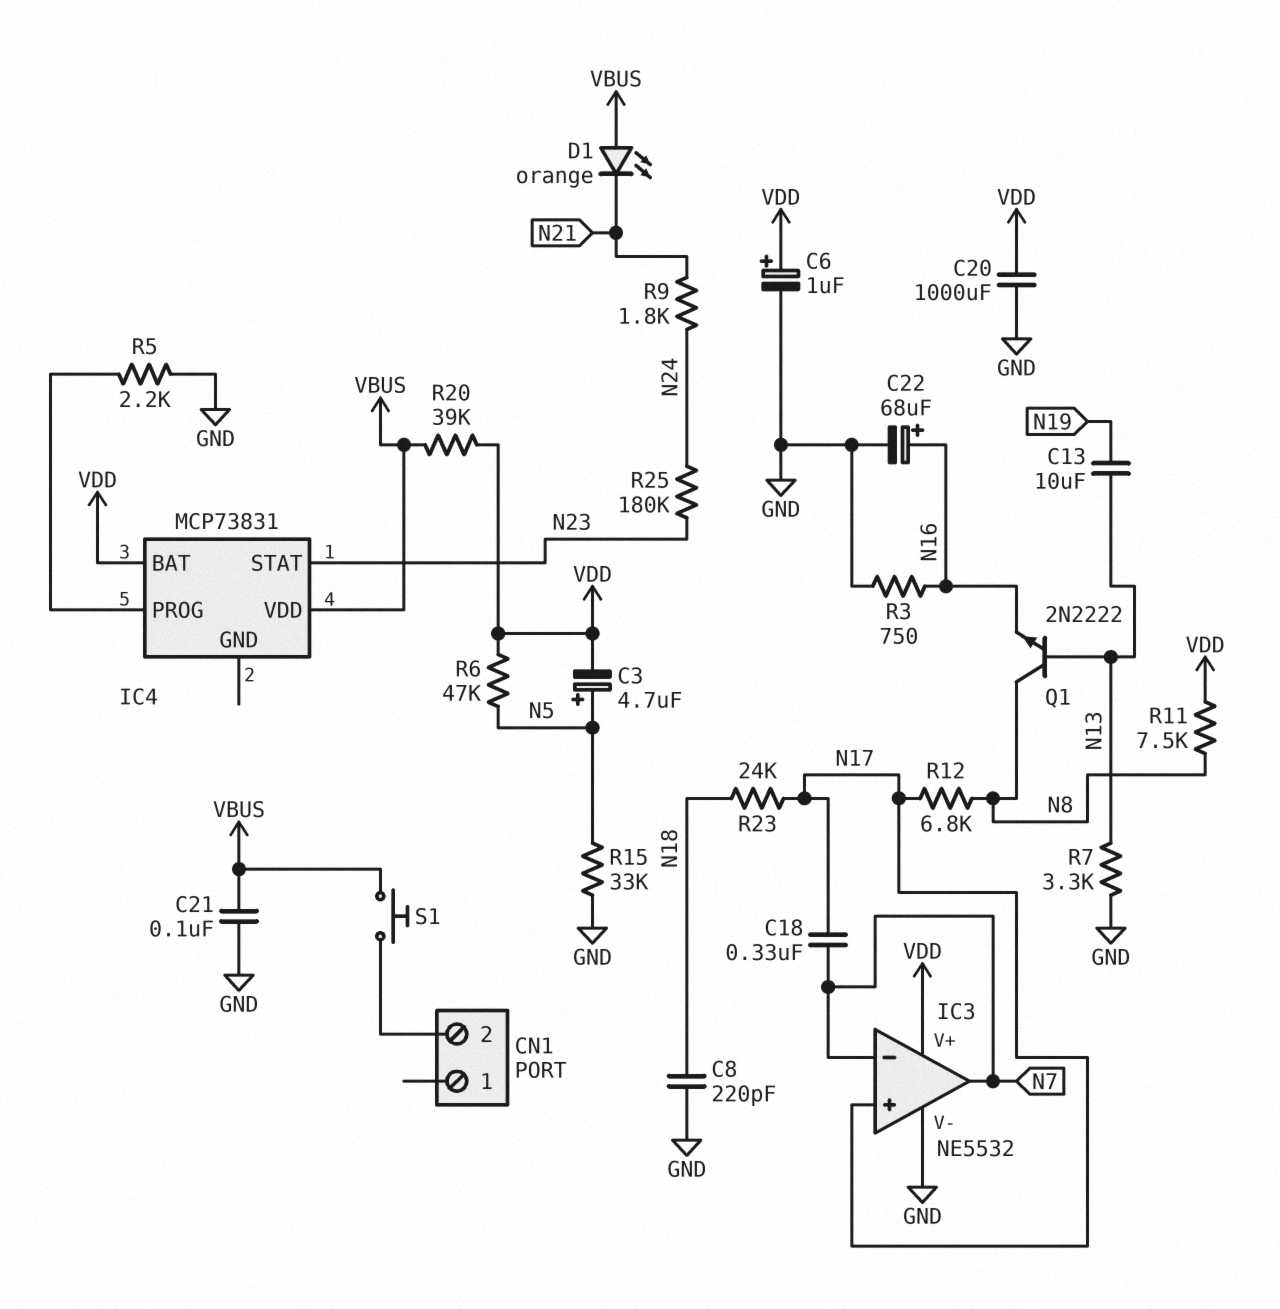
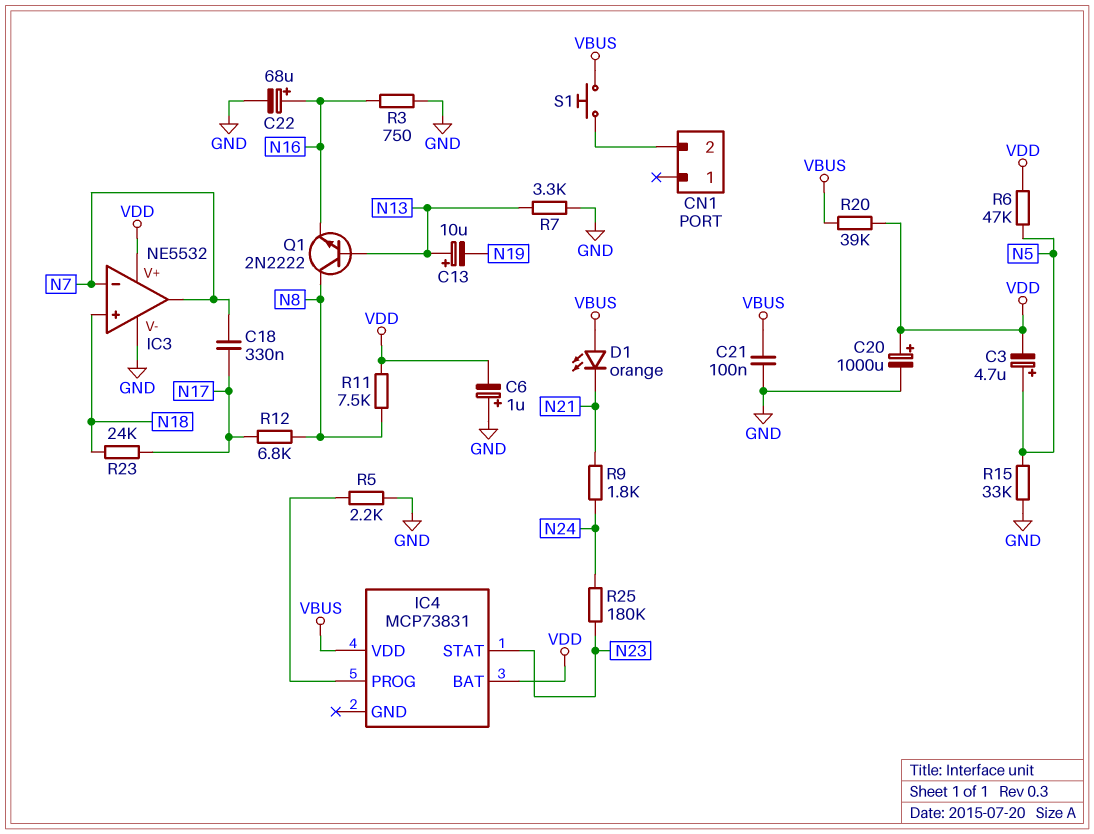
C6: 1uF (plus VDD, minus GND) -> 1uF (plus GND, minus VDD)
C8: 220pF (GND, N18) -> none
C13: 10uF (N13, N19) -> 10uF (plus N13, minus N19)
C20: 1000uF (GND, VDD) -> 1000uF (plus VDD, minus GND)
IC3 pin in+: N17 -> N18

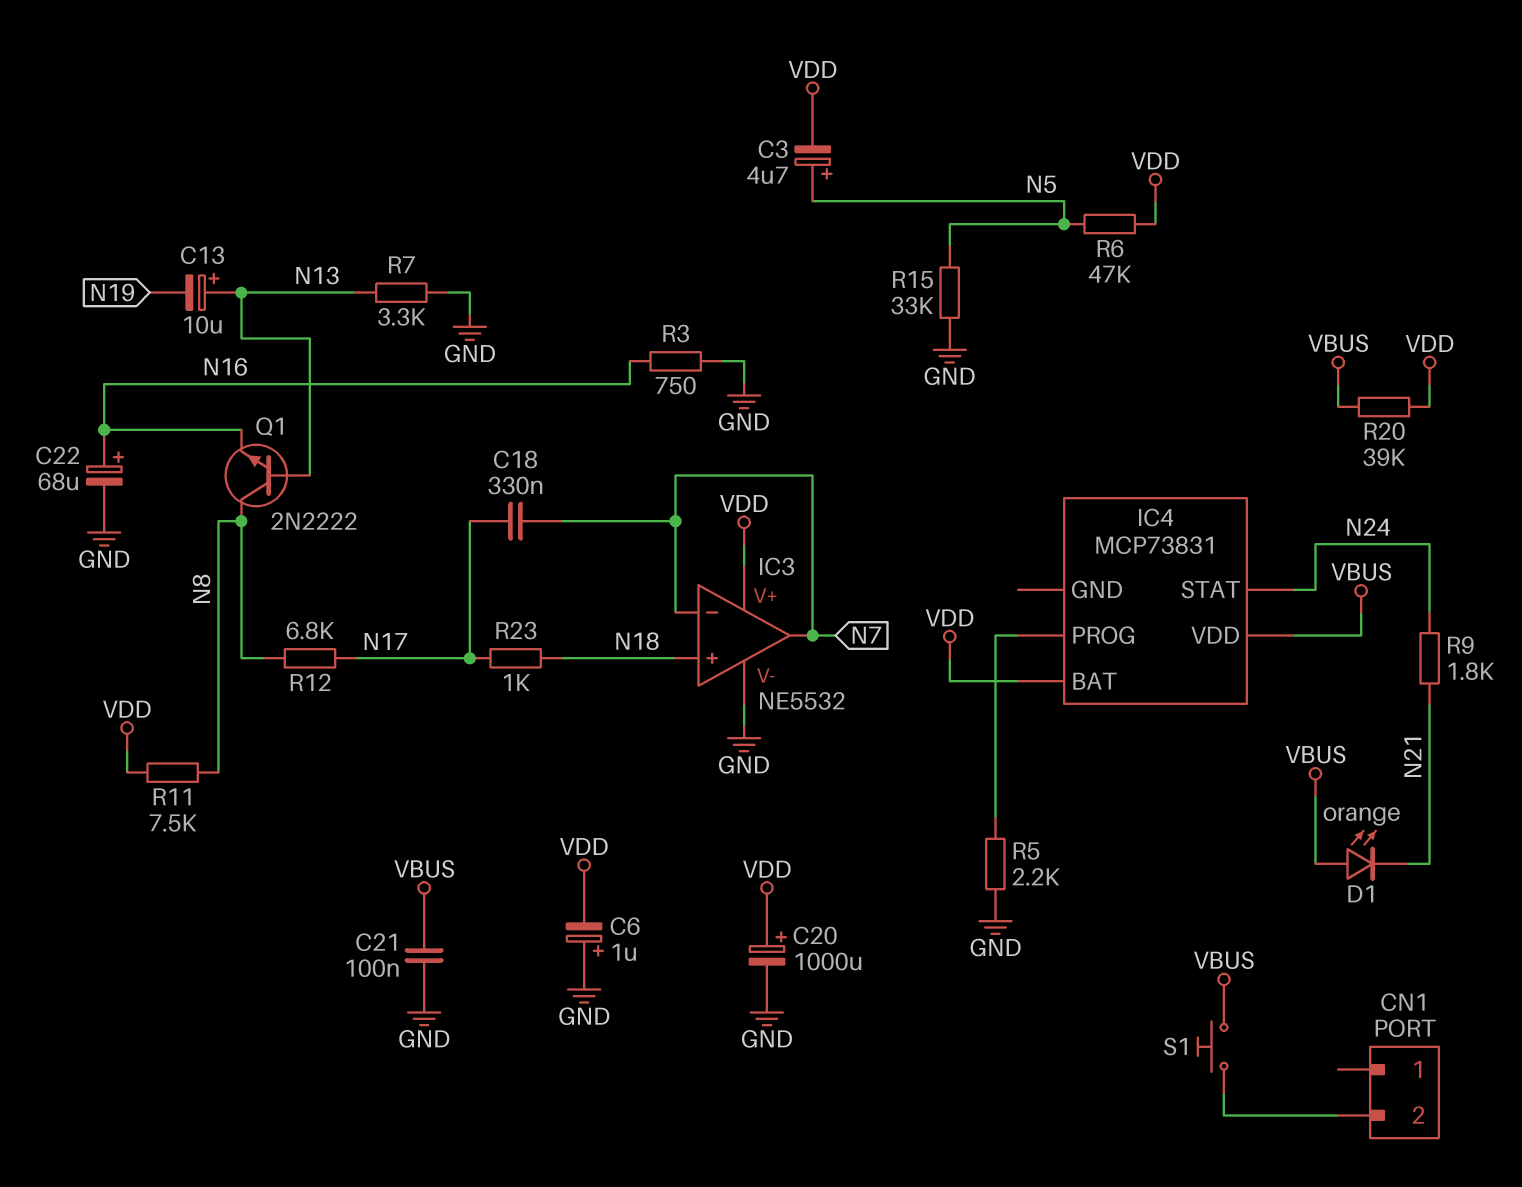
IC4 pin STAT: N23 -> N24
R23: 24k (N17, N18) -> 1k (N17, N18)
R25: 180k (N23, N24) -> none

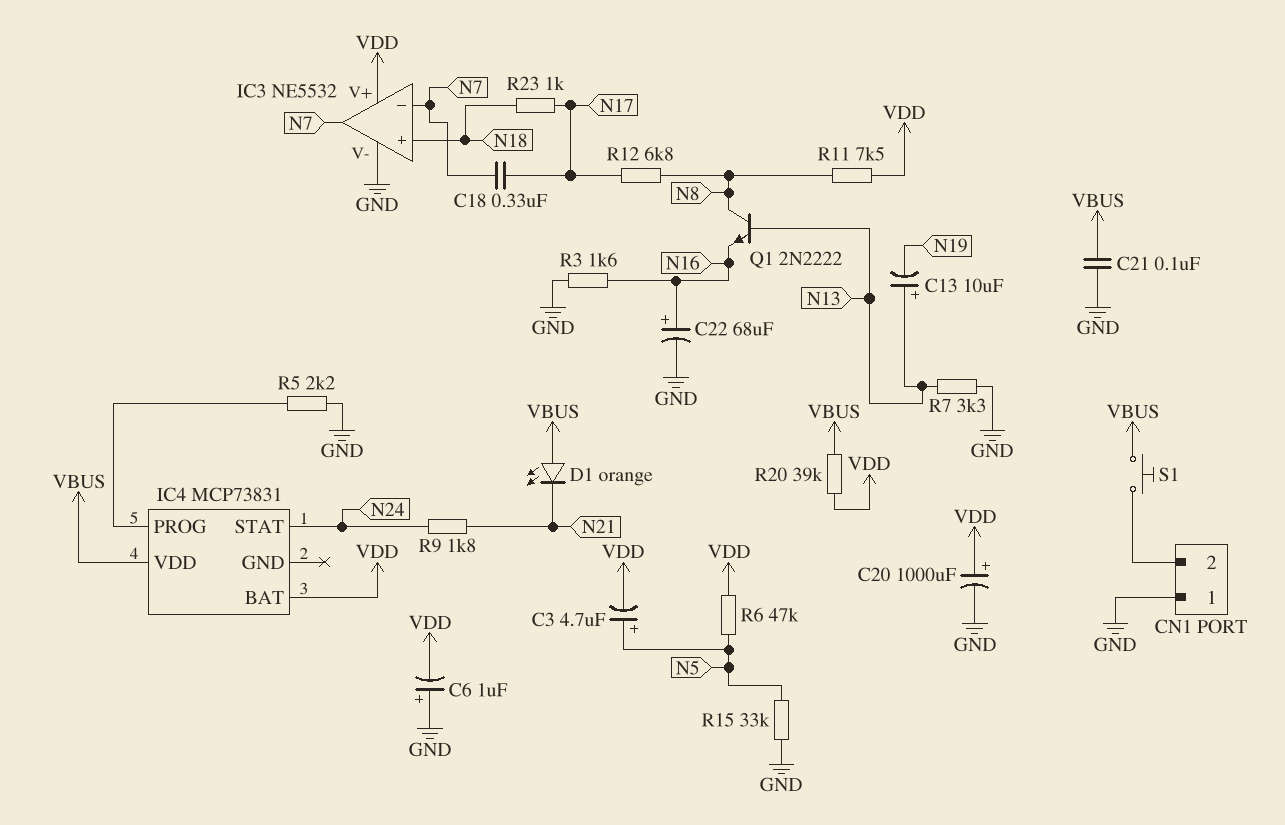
CN1 pin 1: none -> GND
R3: 750 (GND, N16) -> 1.6k (GND, N16)

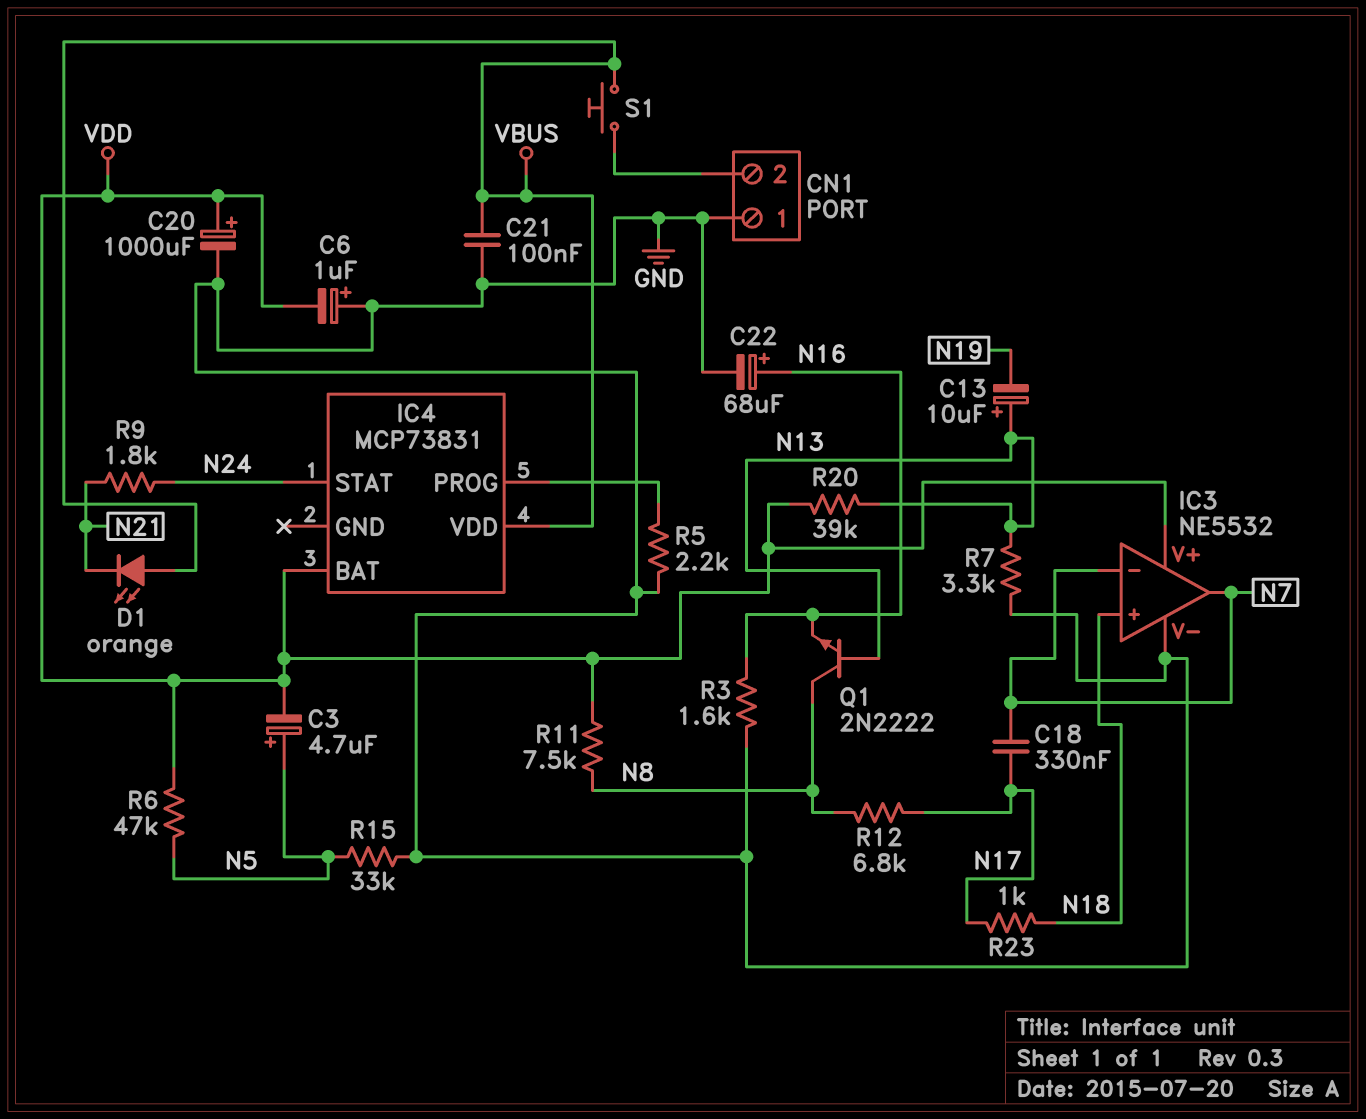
R20: 39k (VBUS, VDD) -> 39k (N13, VDD)

